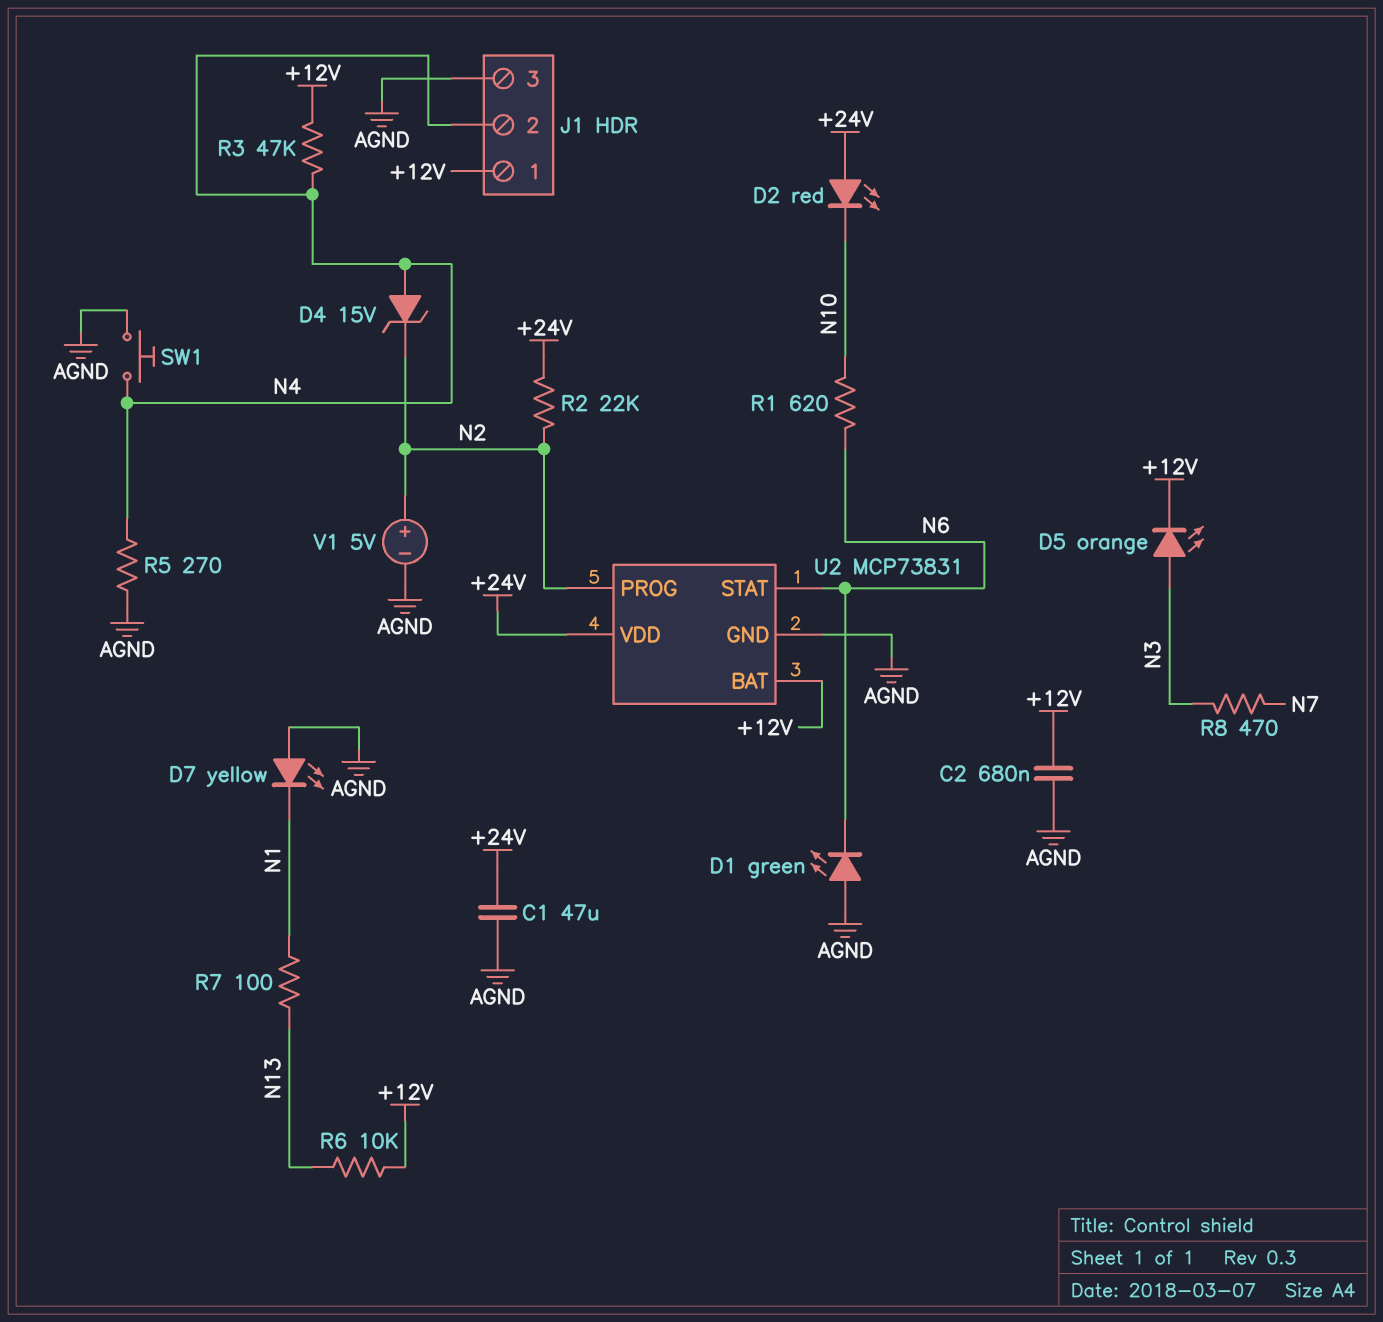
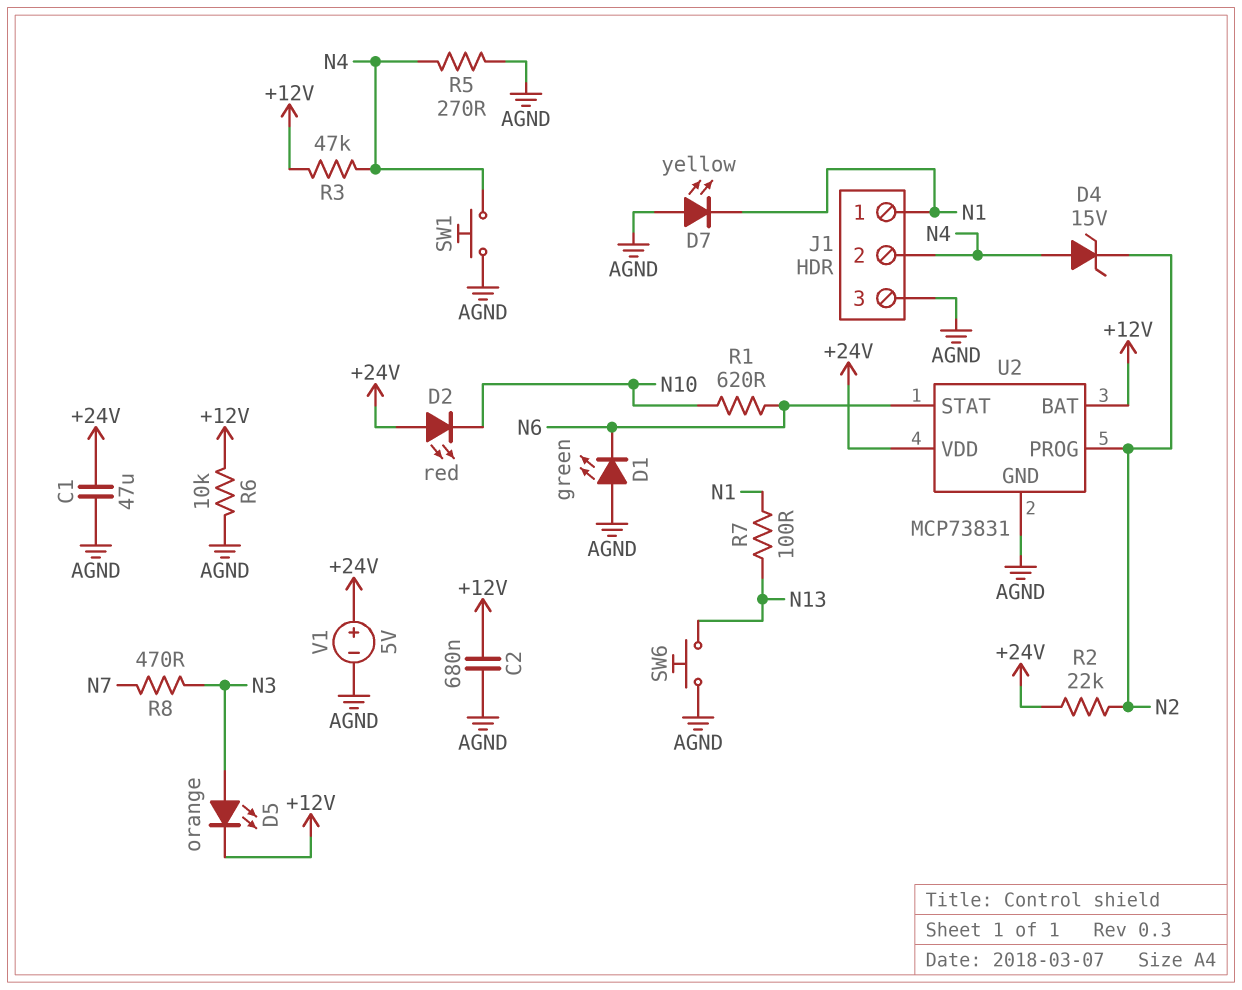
J1 pin 1: +12V -> N1
R6: 10k (+12V, N13) -> 10k (+12V, AGND)
SW6: none -> button (AGND, N13)
V1: 5V (plus N2, minus AGND) -> 5V (plus +24V, minus AGND)

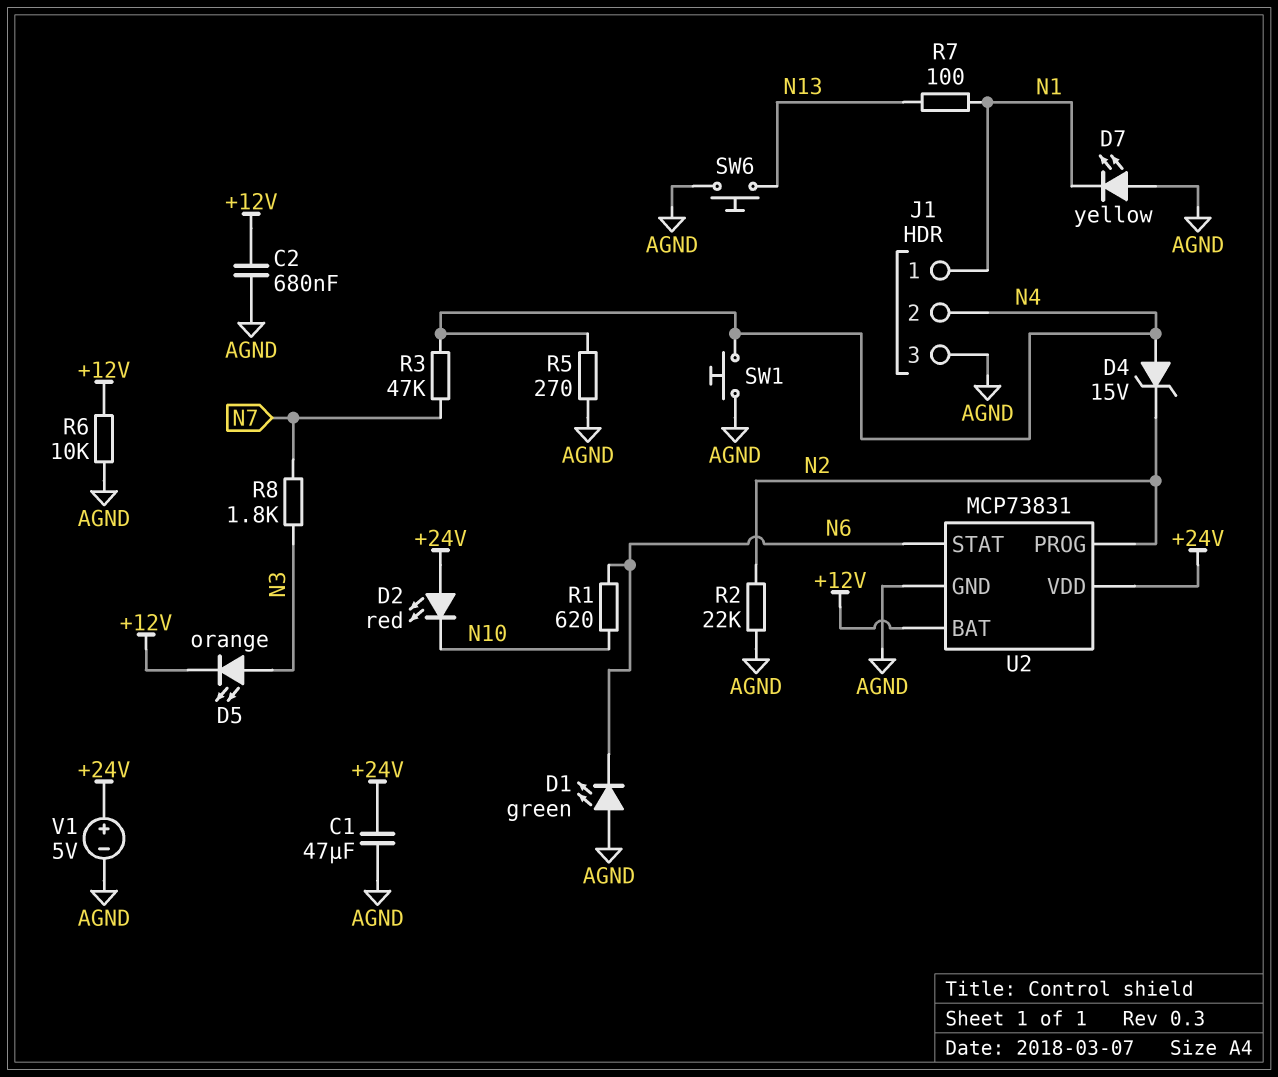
R2: 22k (+24V, N2) -> 22k (AGND, N2)
R3: 47k (+12V, N4) -> 47k (N4, N7)
R8: 470 (N3, N7) -> 1.8k (N3, N7)

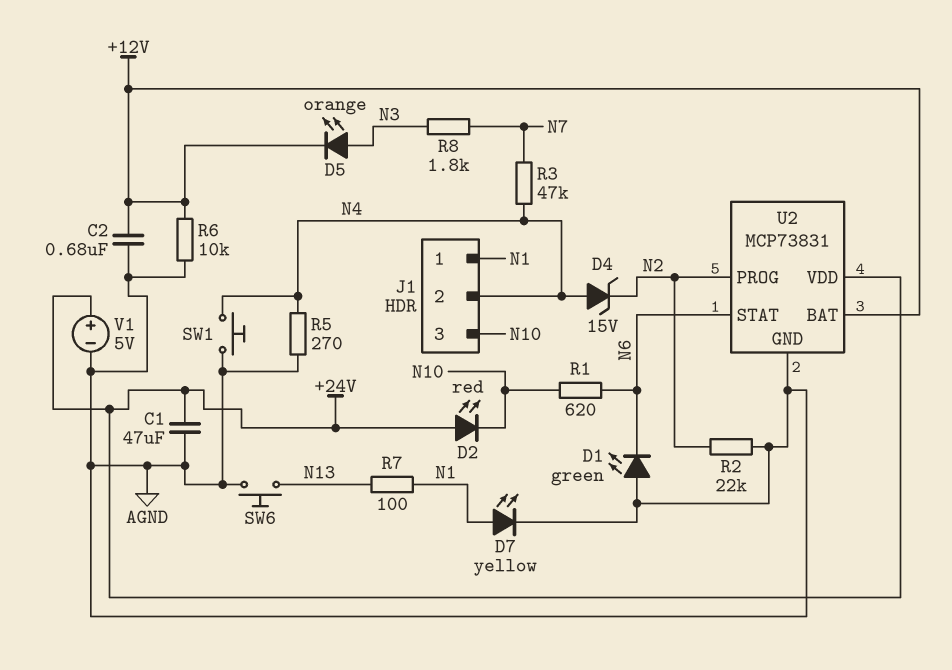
D7: LED yellow (A AGND, K N1) -> LED yellow (A N1, K AGND)
J1 pin 3: AGND -> N10

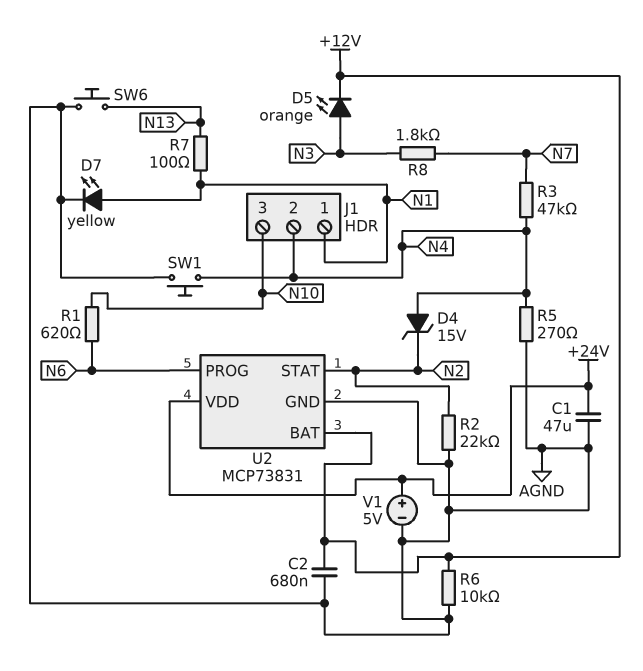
D1: LED green (A AGND, K N6) -> none
D2: LED red (A +24V, K N10) -> none
U2 pin PROG: N2 -> N6
U2 pin STAT: N6 -> N2

